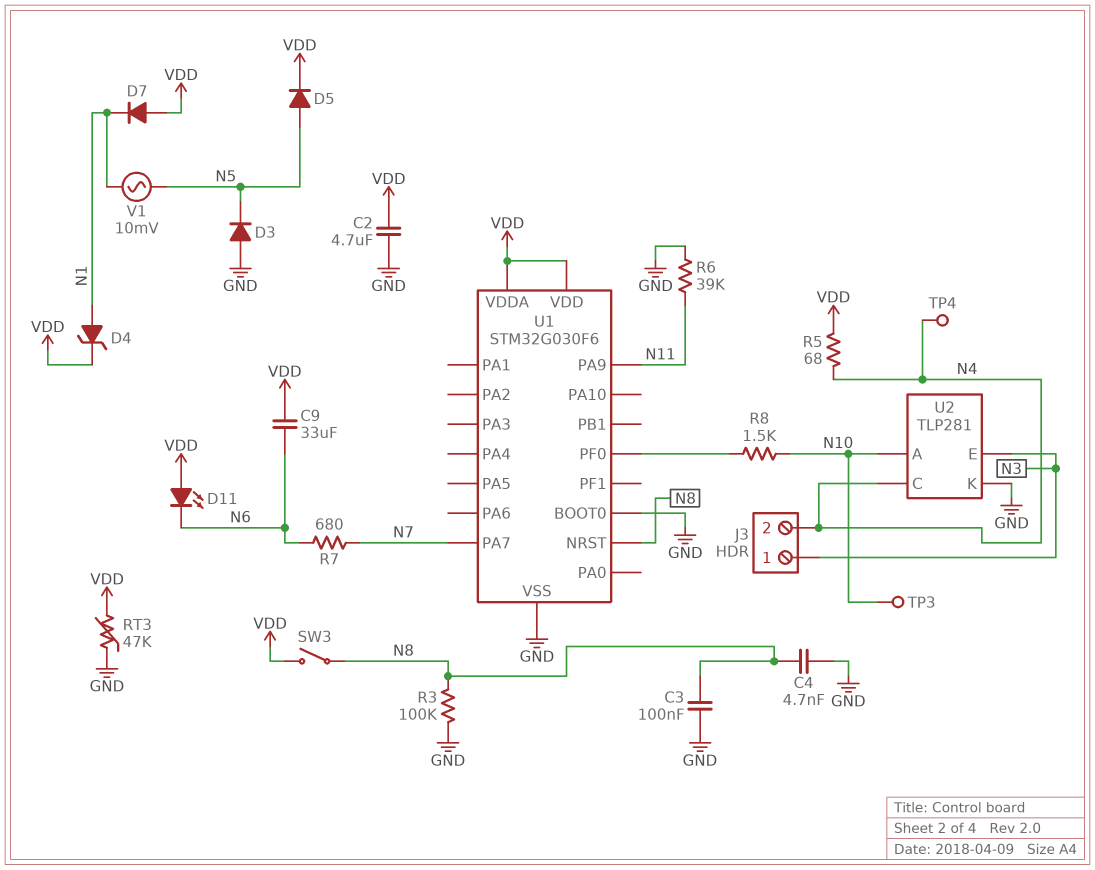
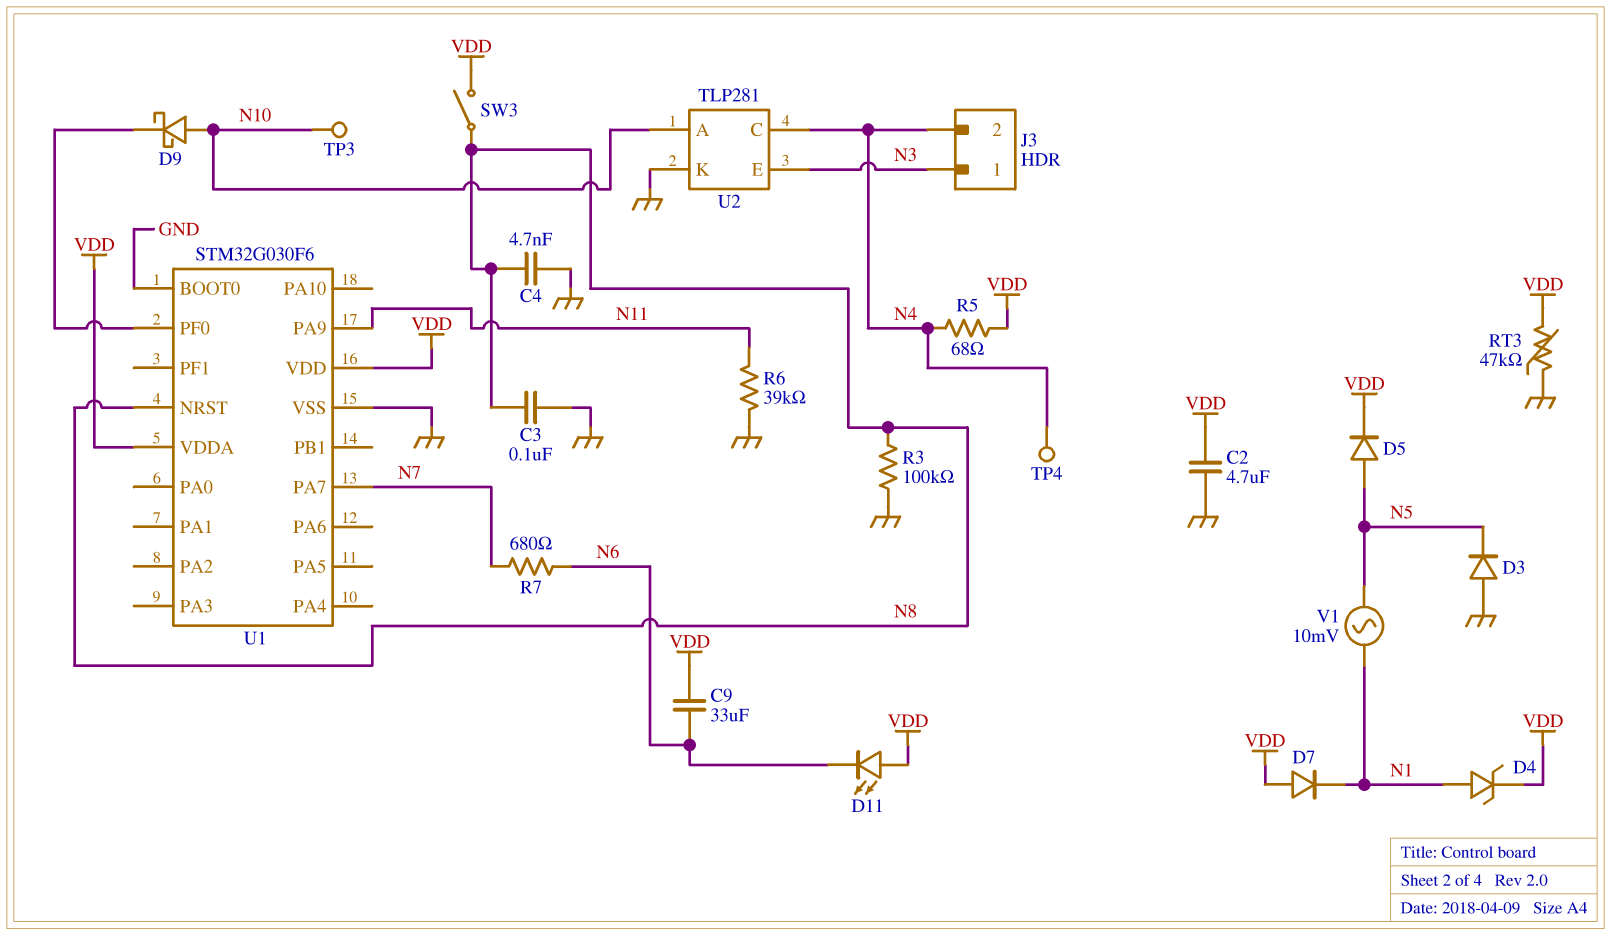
D9: none -> schottky (A N10, K U1/PF0)
R8: 1.5k (N10, U1/PF0) -> none

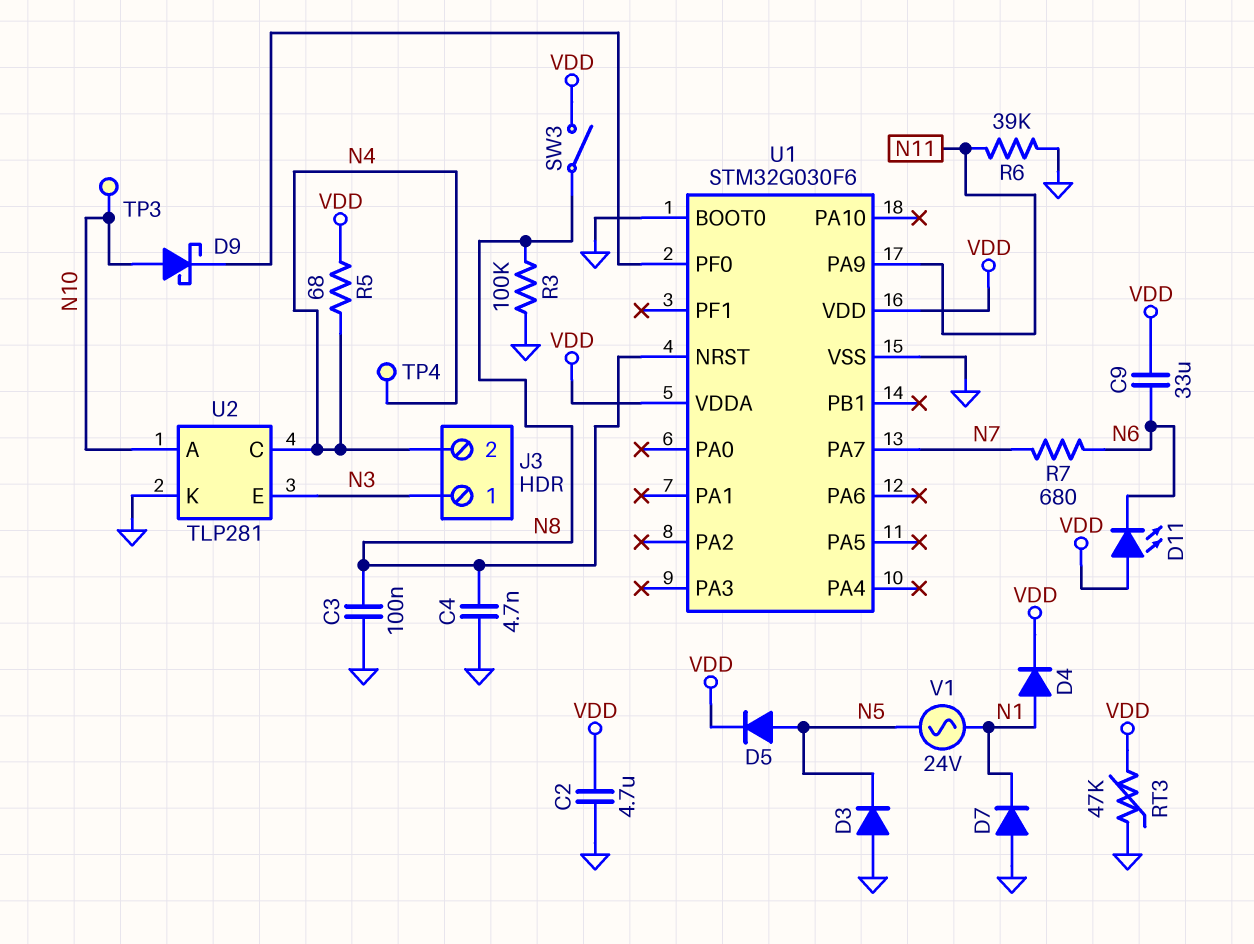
D4: zener (A N1, K VDD) -> diode (A N1, K VDD)
D7: diode (A VDD, K N1) -> diode (A GND, K N1)
V1: AC 10mV (N1, N5) -> AC 24V (N1, N5)

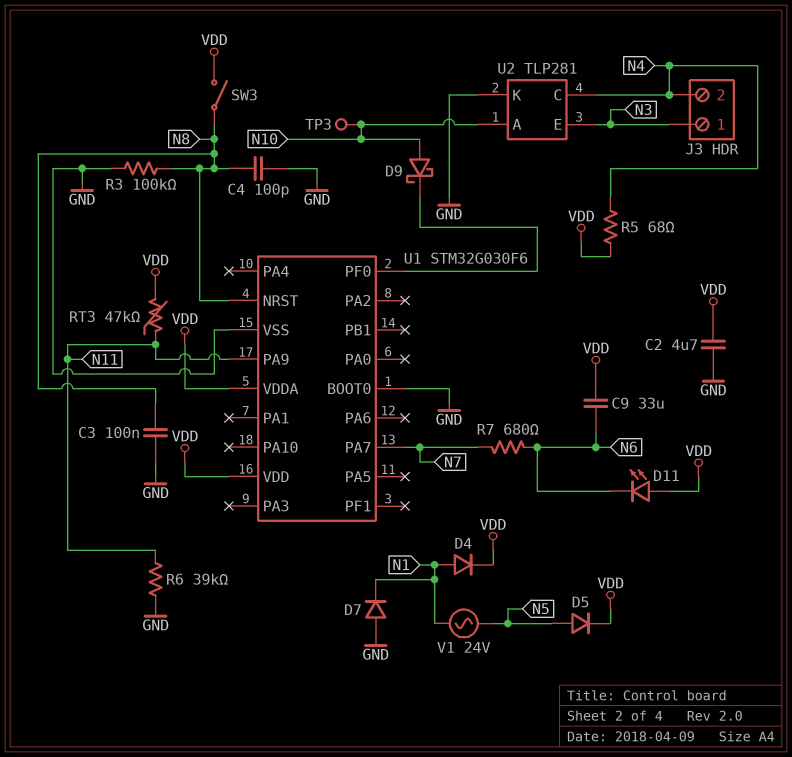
C4: 4.7nF (GND, N8) -> 100pF (GND, N8)
D3: diode (A GND, K N5) -> none
RT3: 47k (GND, VDD) -> 47k (N11, VDD)
TP4: test point (N4) -> none

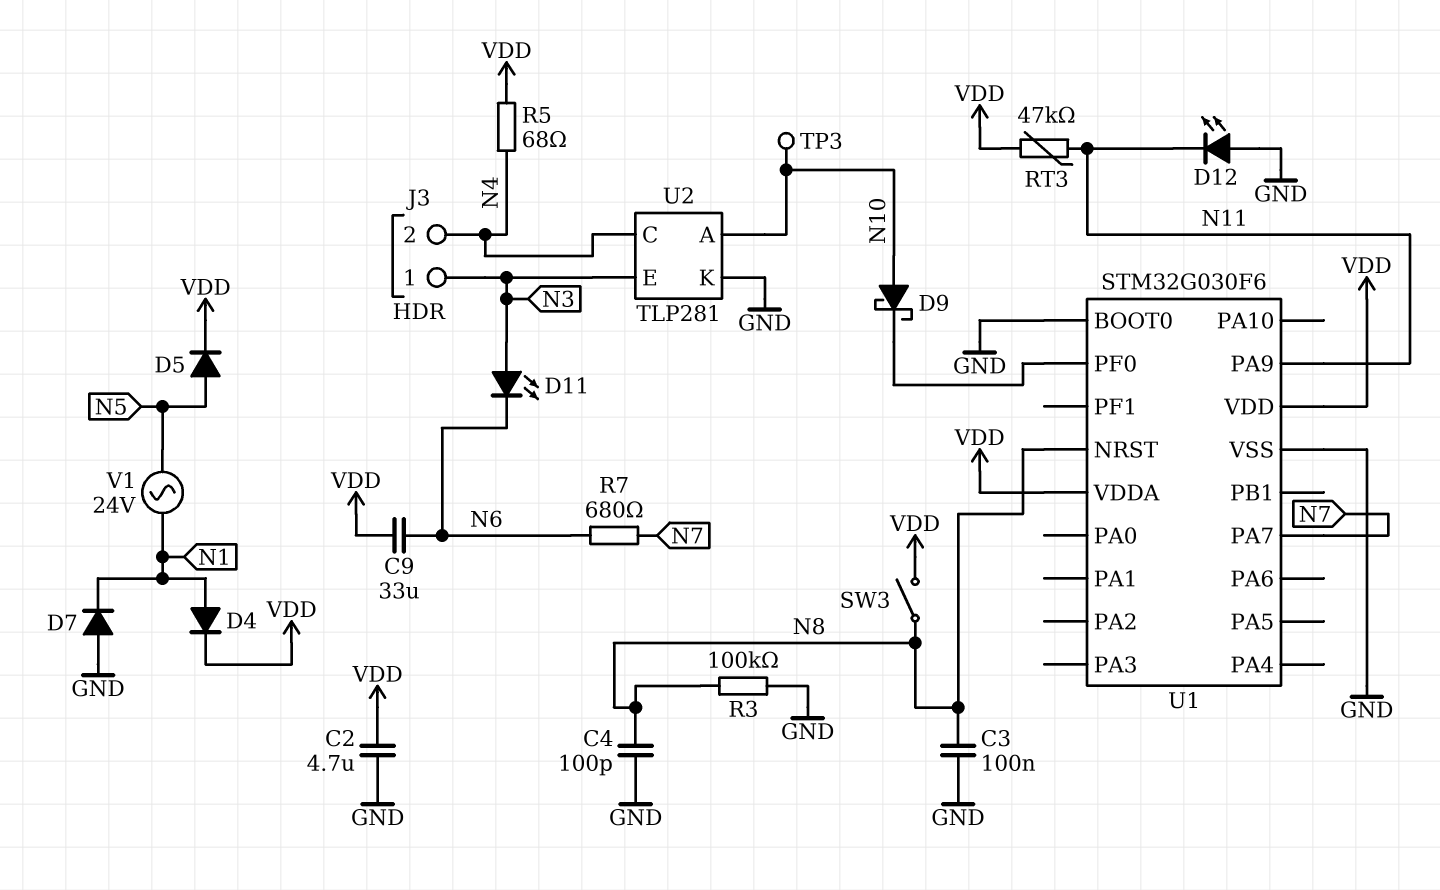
D11: LED (A VDD, K N6) -> LED (A N3, K N6)
D12: none -> LED (A GND, K N11)
R6: 39k (GND, N11) -> none

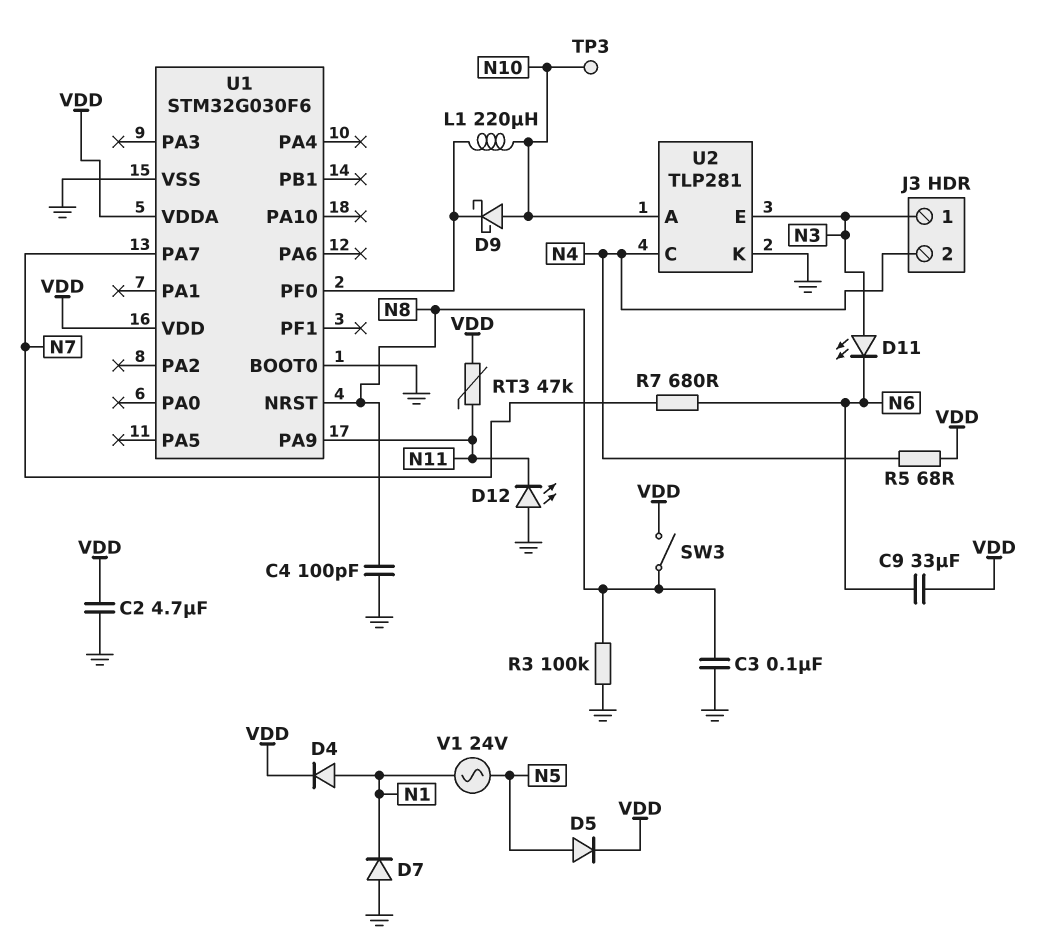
L1: none -> 220uH (N10, U1/PF0)

